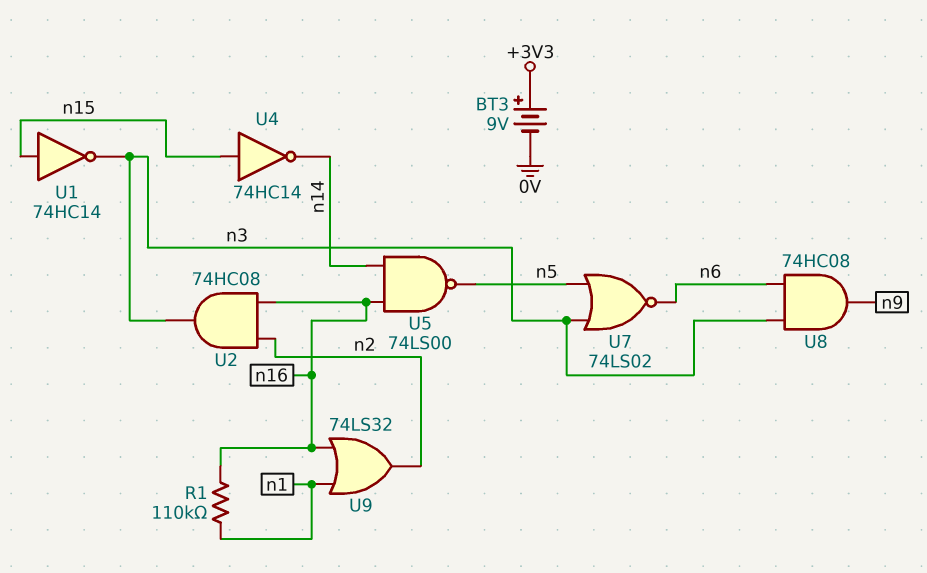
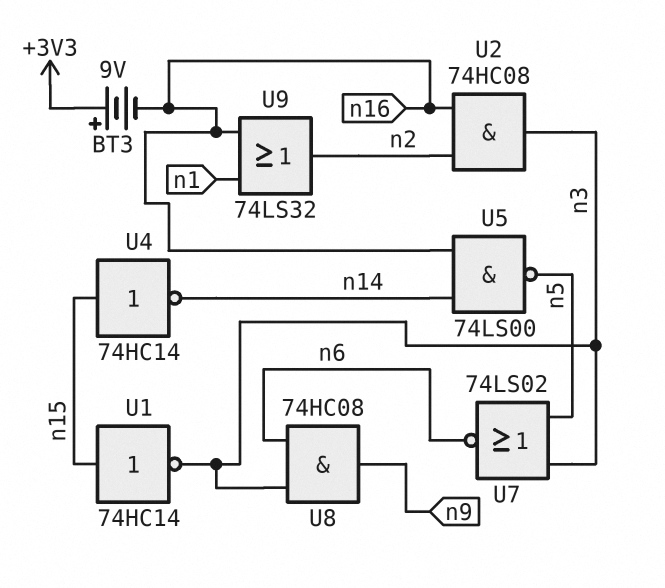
BT3: 9V (plus +3V3, minus 0V) -> 9V (plus +3V3, minus n16)
R1: 110k (n1, n16) -> none

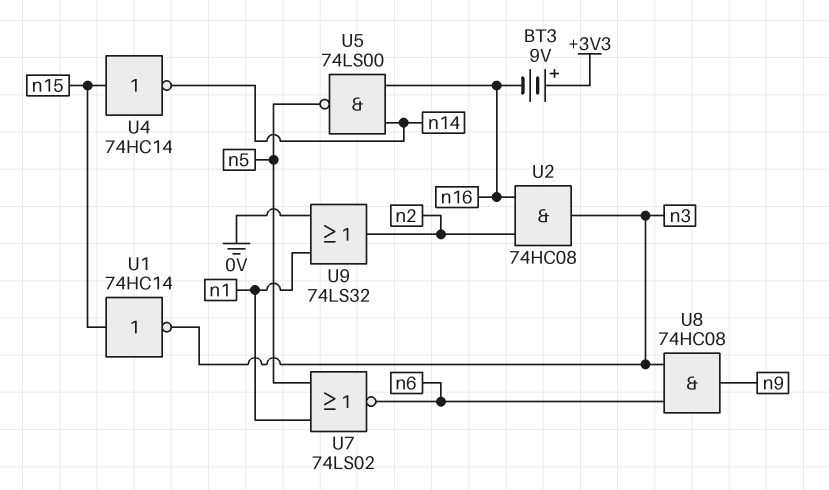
U7: NOR 74LS02 (in n3, in n5, out n6) -> NOR 74LS02 (in n1, in n5, out n6)
U9: OR 74LS32 (in n1, in n16, out n2) -> OR 74LS32 (in 0V, in n1, out n2)

